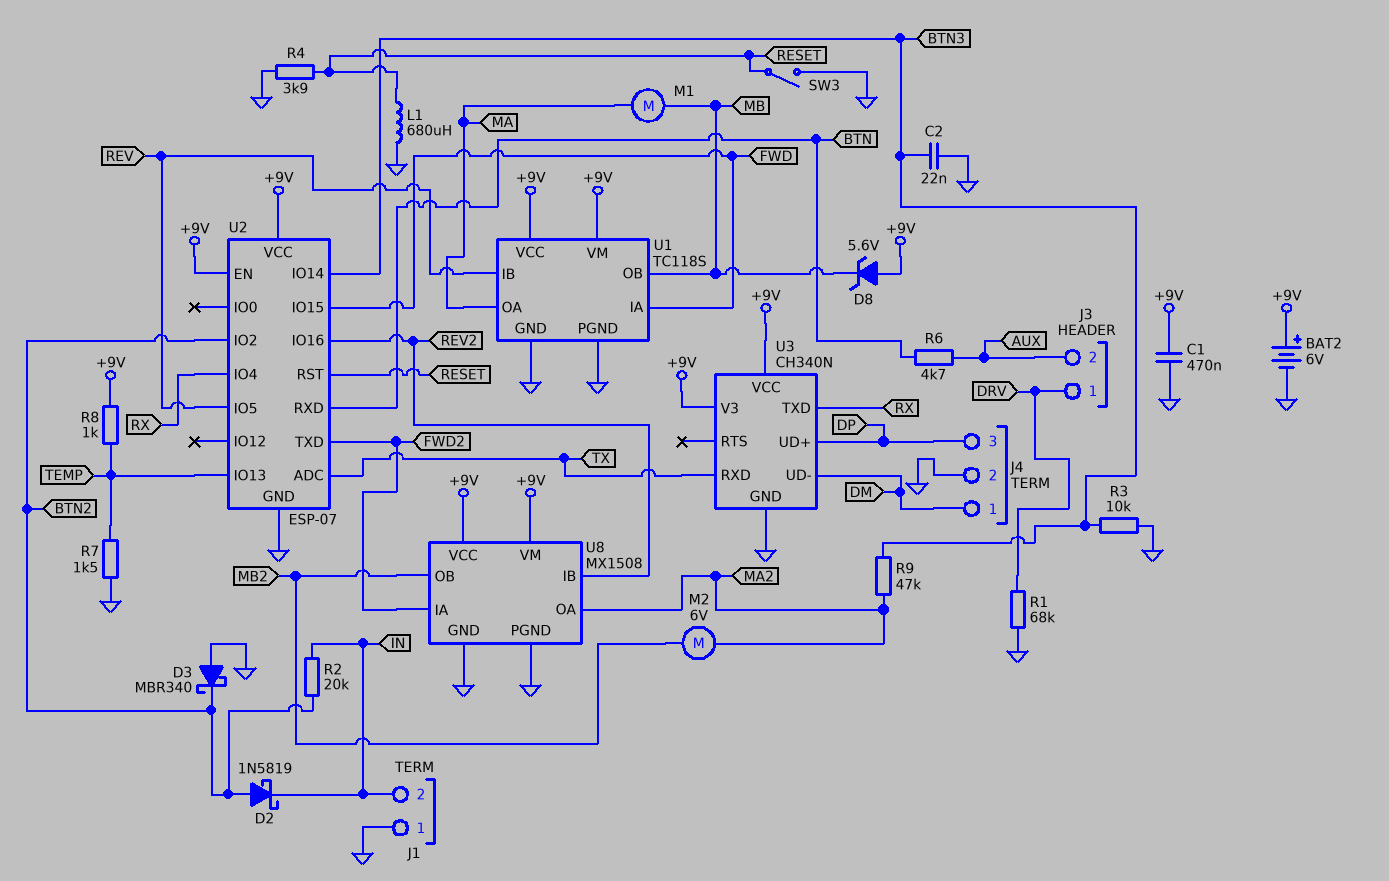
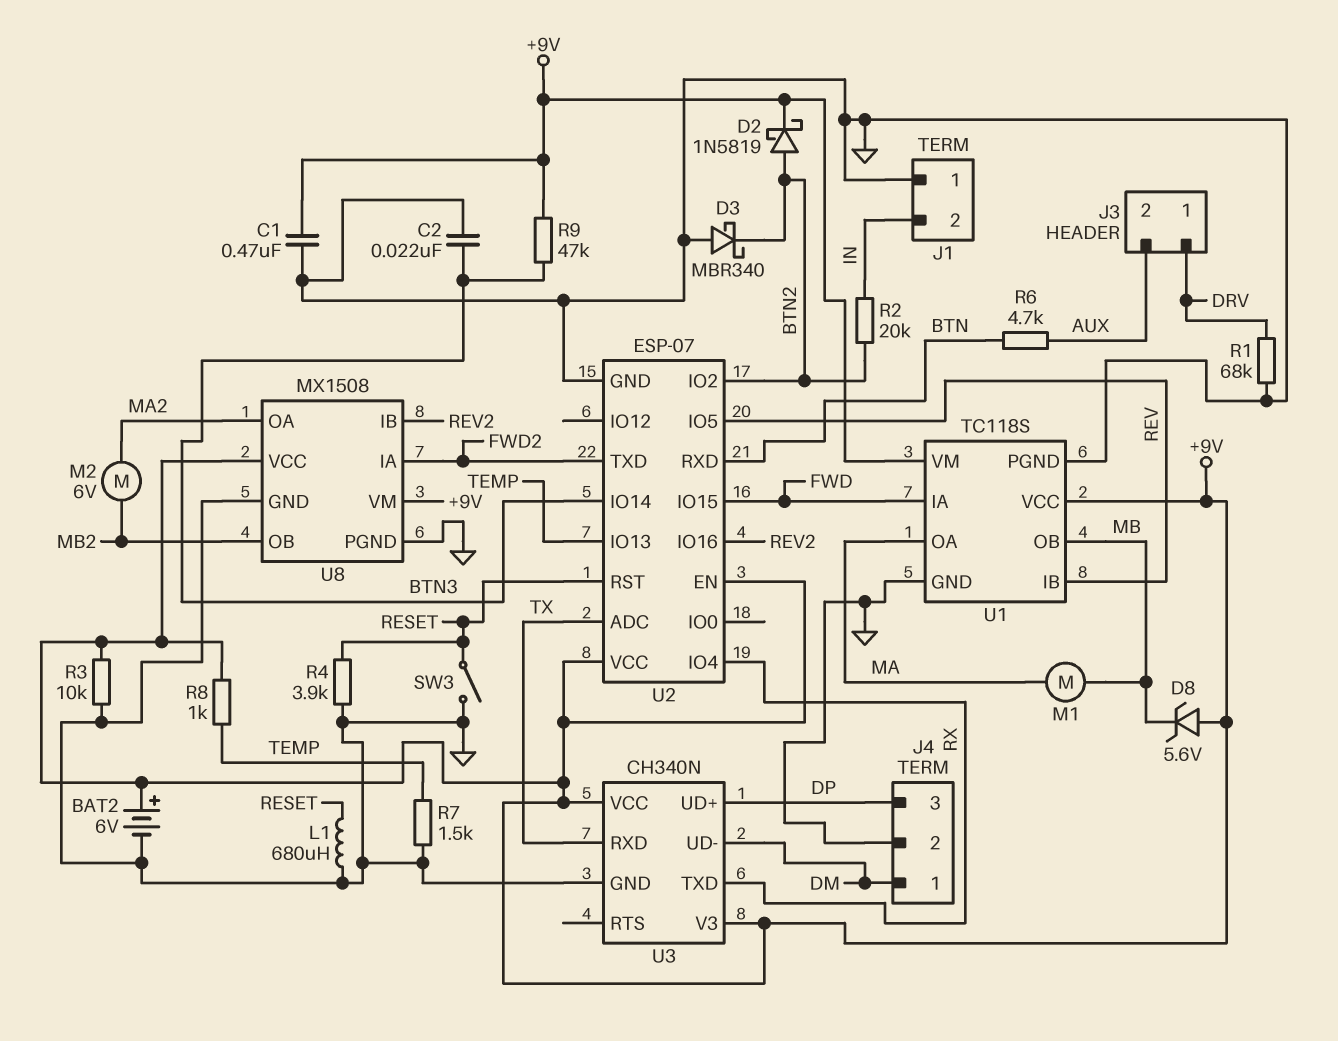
D2: schottky 1N5819 (A BTN2, K IN) -> schottky 1N5819 (A BTN2, K +9V)
R3: 10k (BTN3, GND) -> 10k (+9V, GND)
R9: 47k (BTN3, MA2) -> 47k (+9V, BTN3)

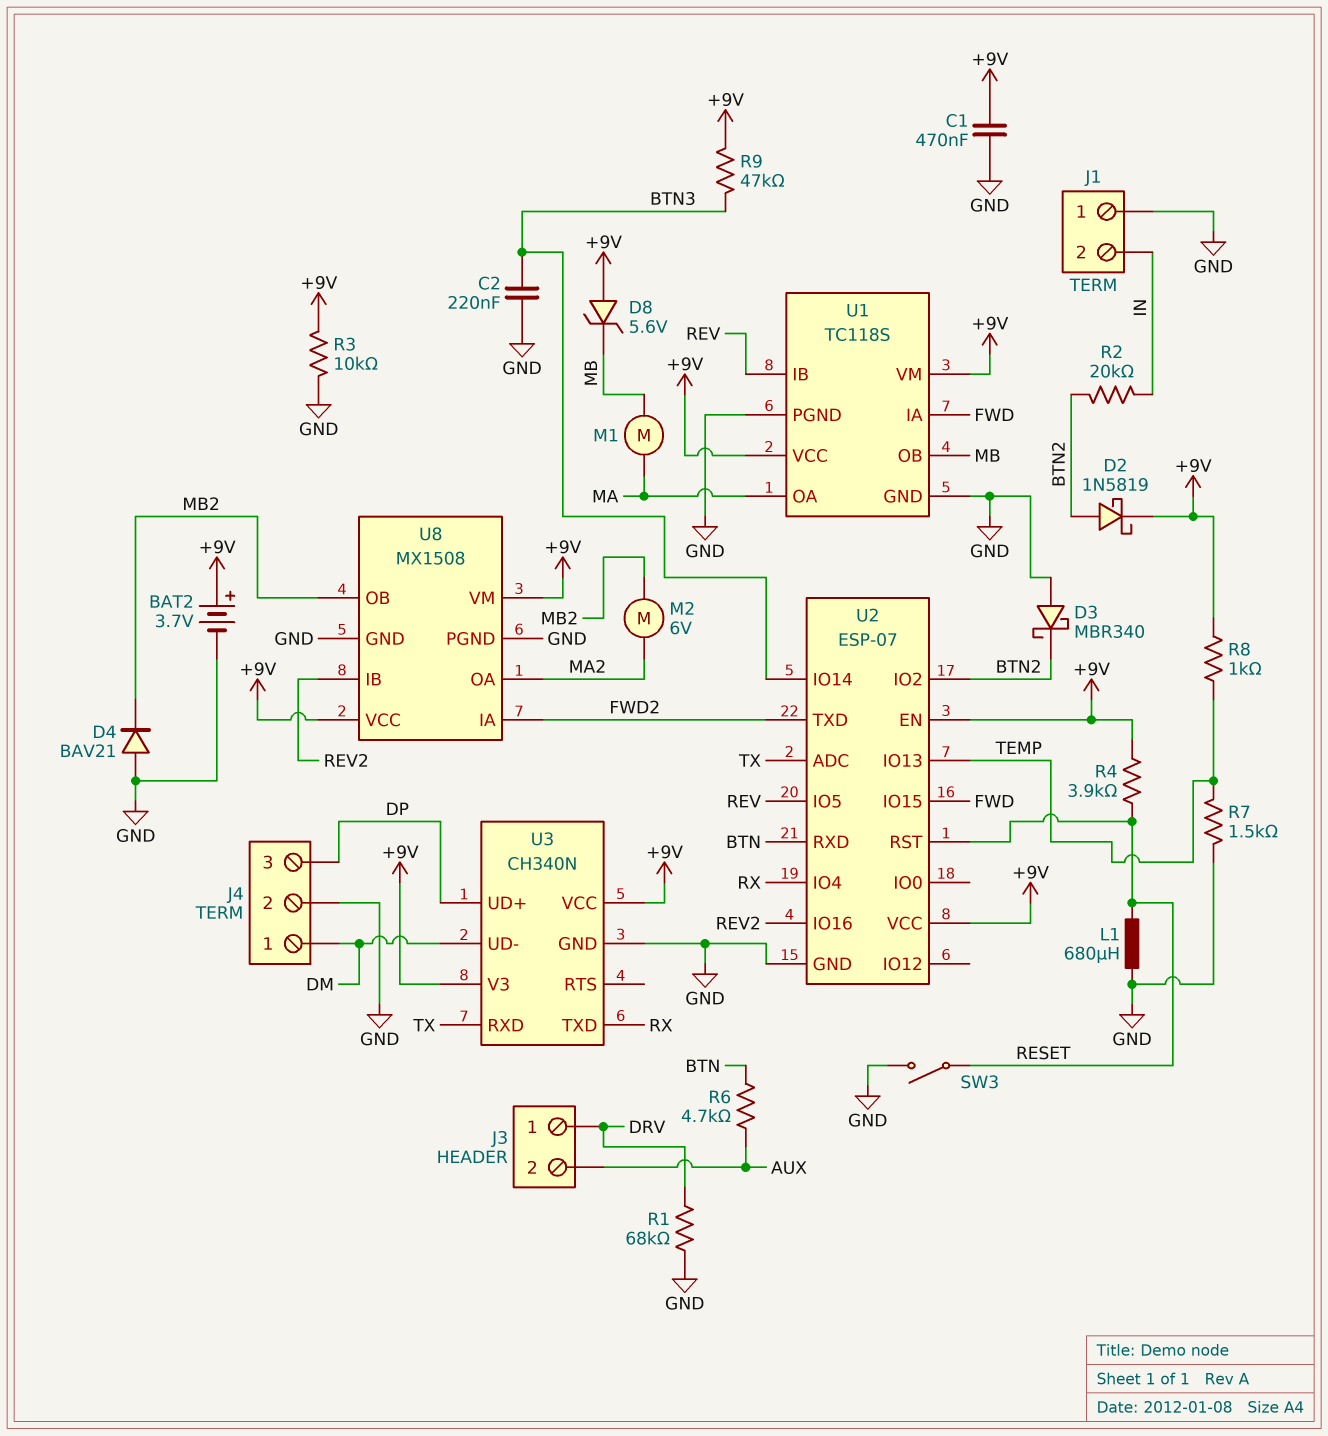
BAT2: 6V (plus +9V, minus GND) -> 3.7V (plus +9V, minus GND)
C2: 22nF (BTN3, GND) -> 220nF (BTN3, GND)
D4: none -> diode BAV21 (A GND, K MB2)
R4: 3.9k (GND, RESET) -> 3.9k (+9V, RESET)

